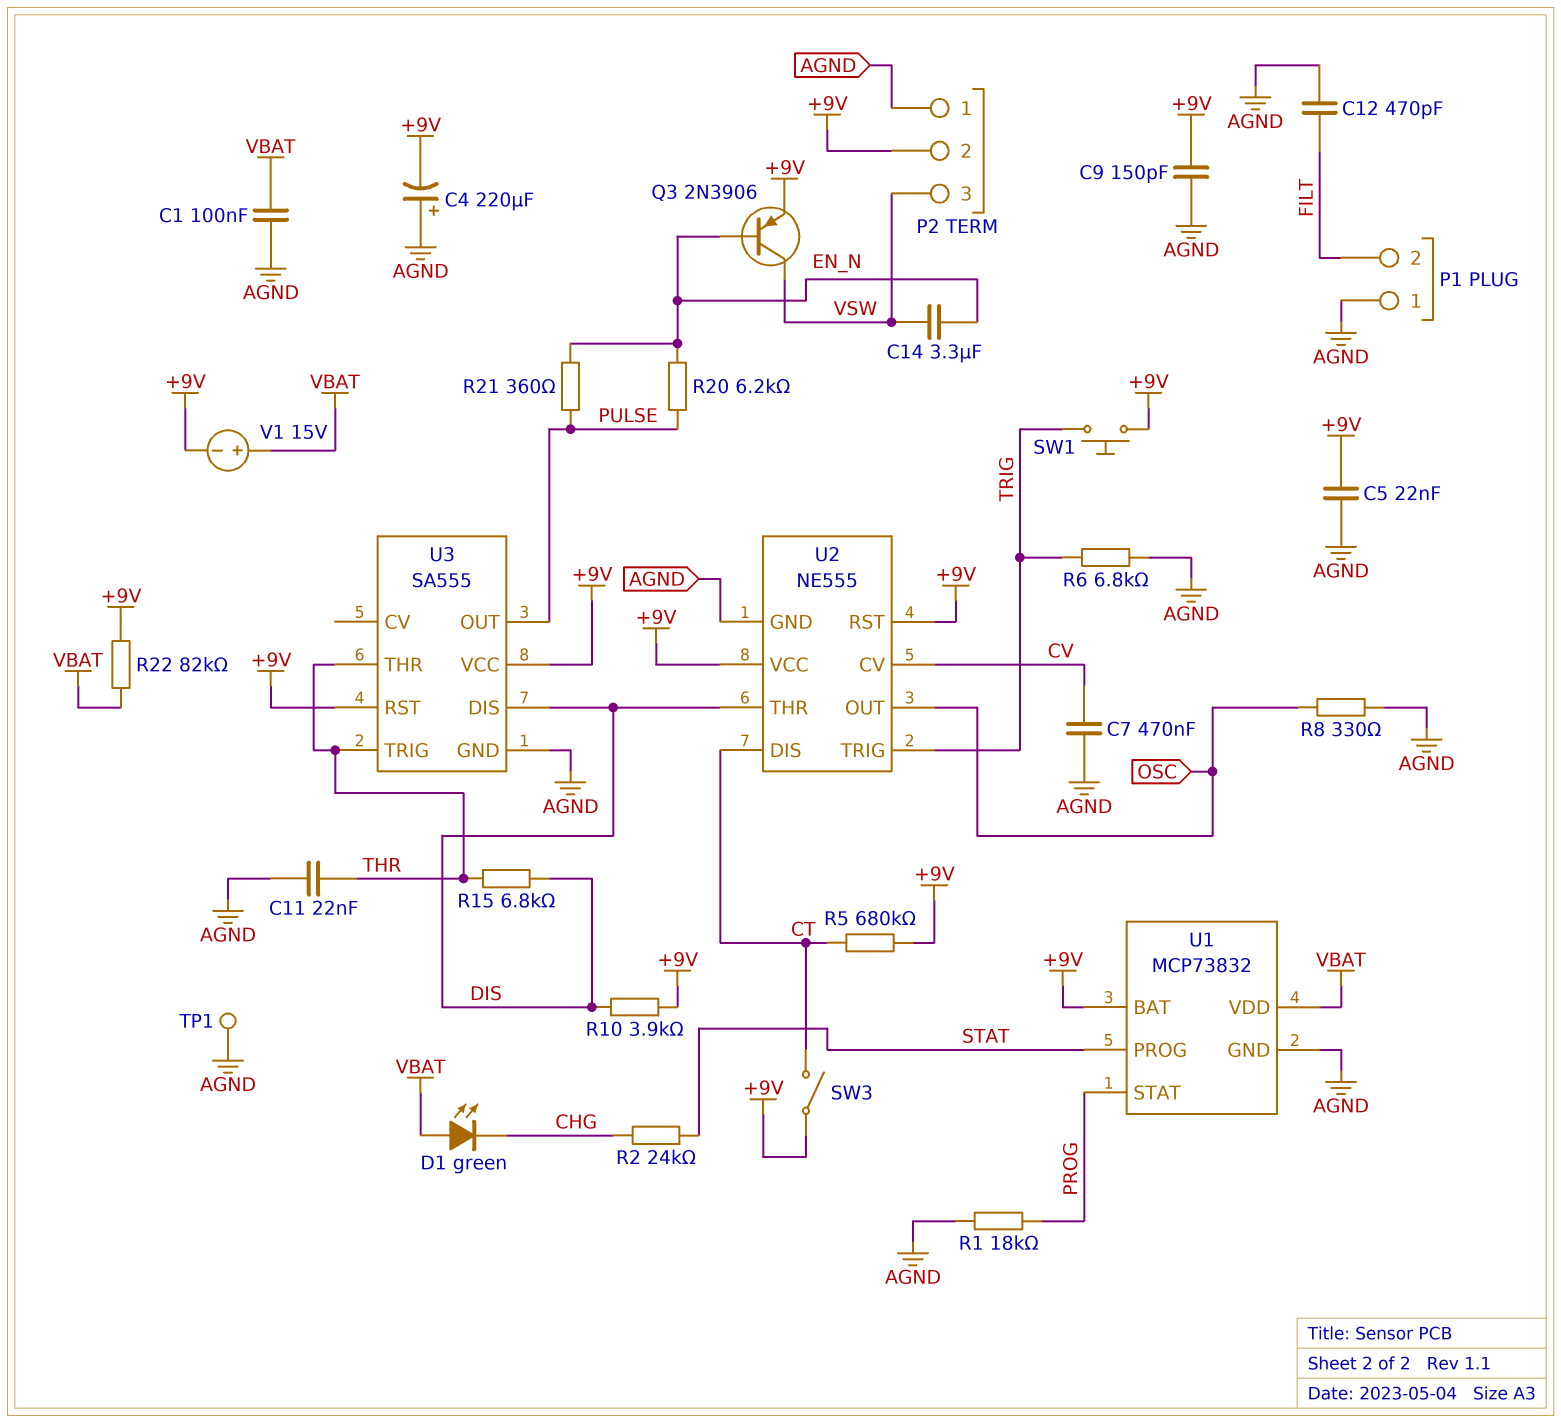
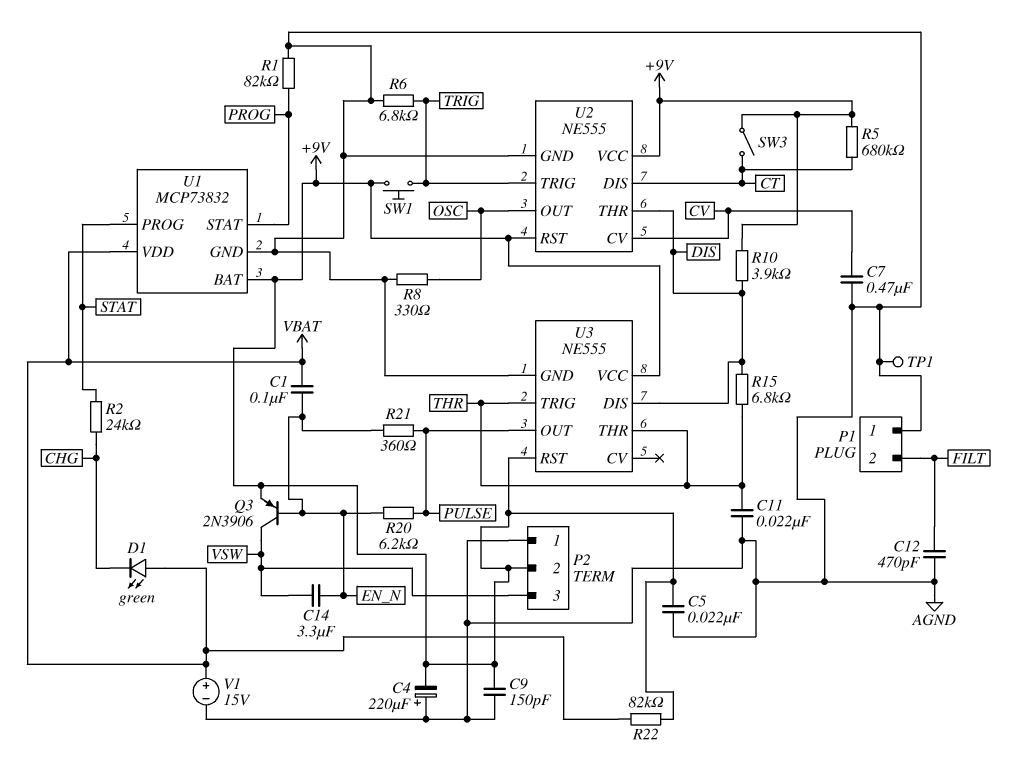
C1: 100nF (AGND, VBAT) -> 100nF (EN_N, VBAT)
R1: 18k (AGND, PROG) -> 82k (AGND, PROG)
U3: SA555 -> NE555
V1: 15V (plus VBAT, minus +9V) -> 15V (plus VBAT, minus AGND)

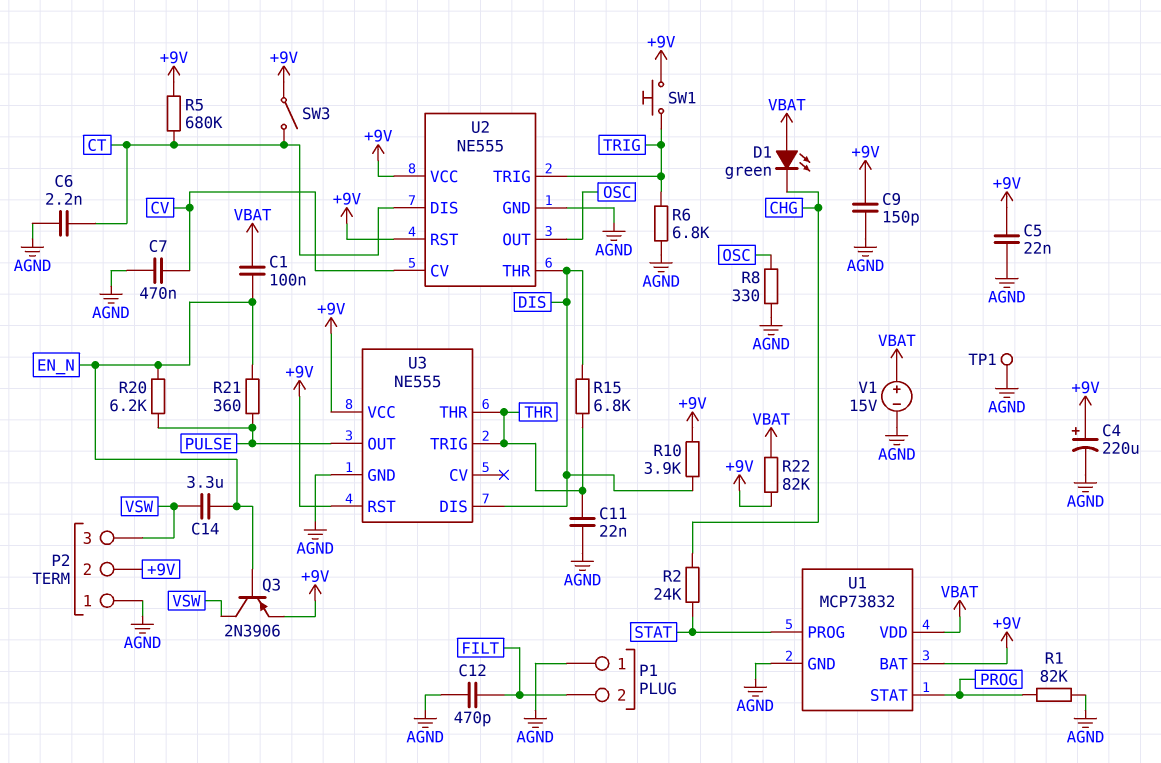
C4: 220uF (plus AGND, minus +9V) -> 220uF (plus +9V, minus AGND)
C6: none -> 2.2nF (AGND, CT)

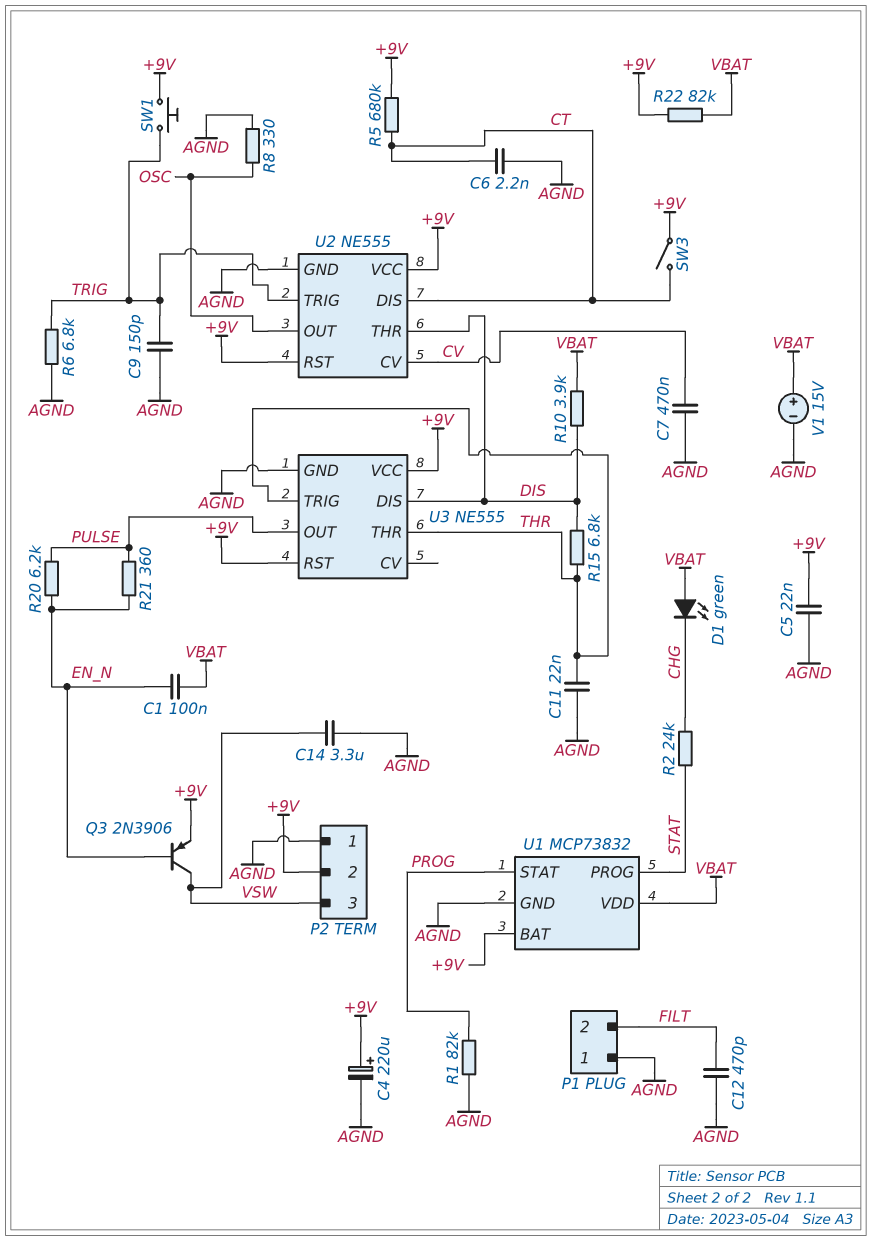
C9: 150pF (+9V, AGND) -> 150pF (AGND, TRIG)
C14: 3.3uF (EN_N, VSW) -> 3.3uF (AGND, VSW)
R10: 3.9k (+9V, DIS) -> 3.9k (DIS, VBAT)
TP1: test point (AGND) -> none

